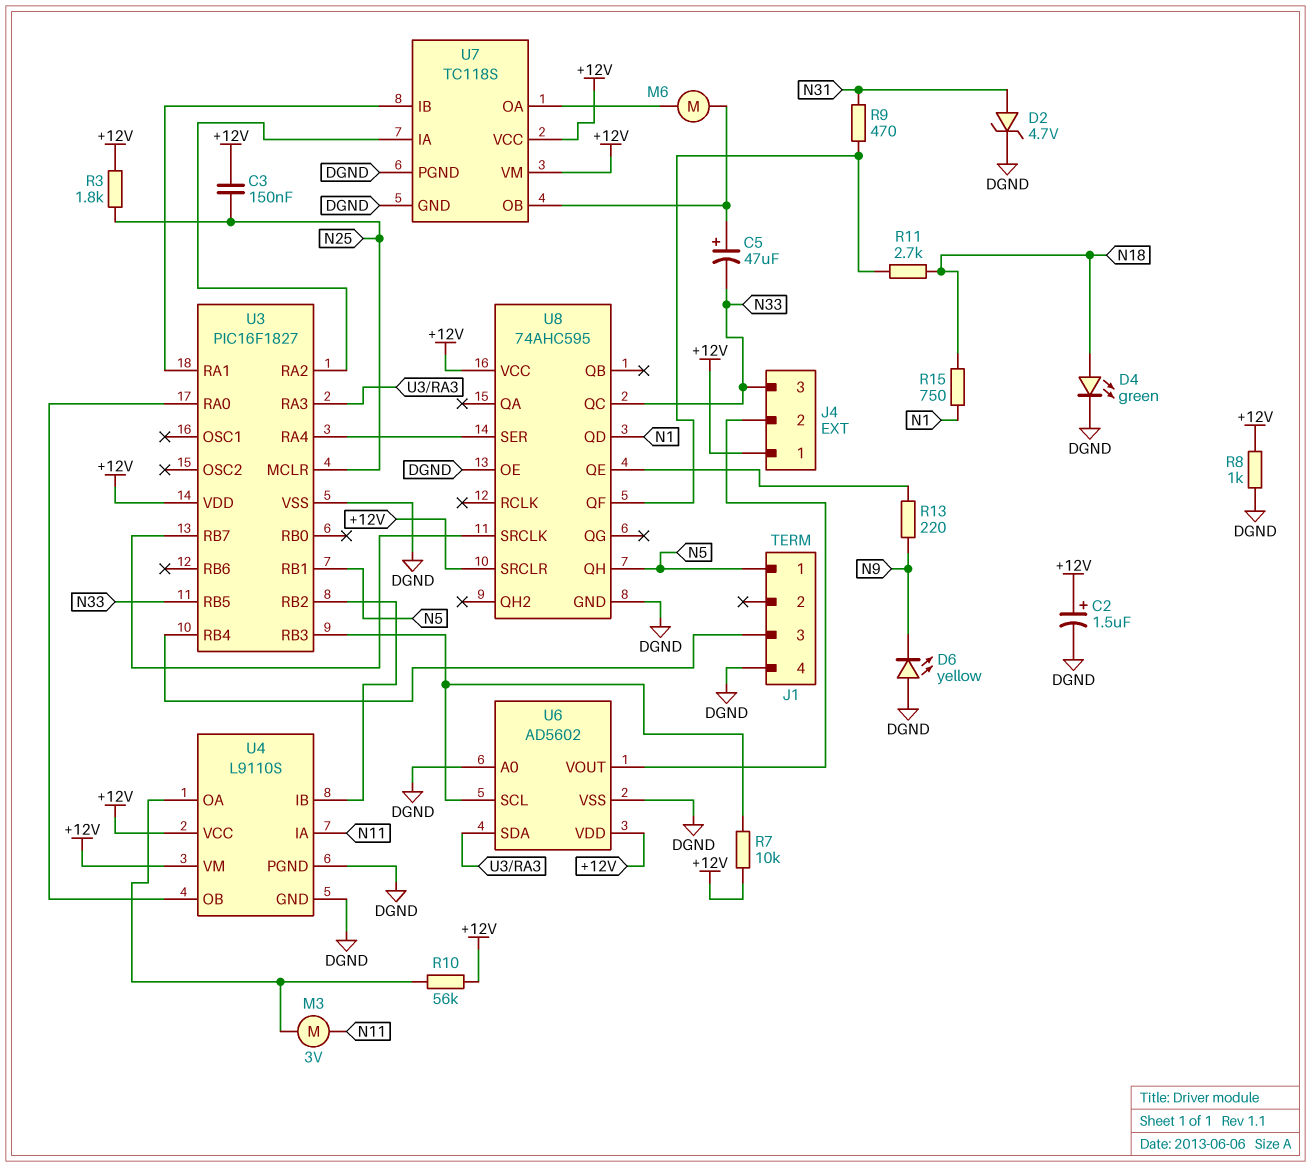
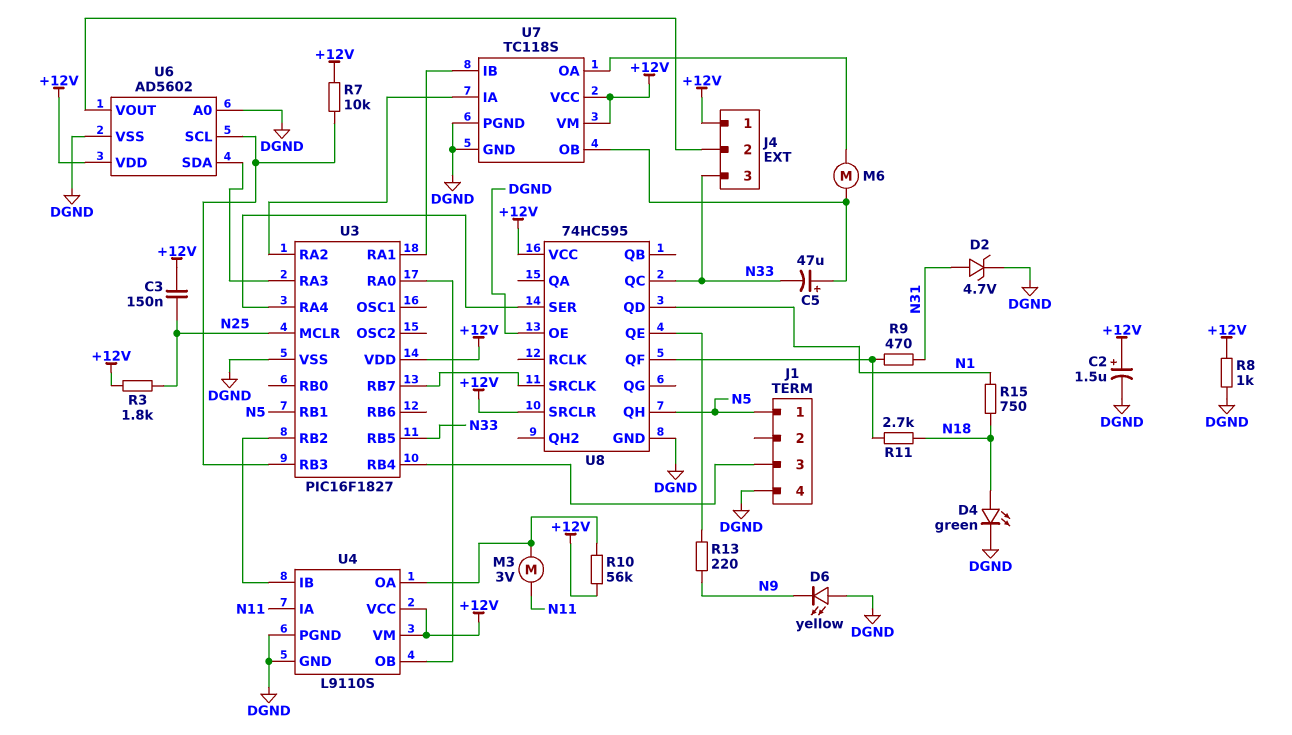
U8: 74AHC595 -> 74HC595

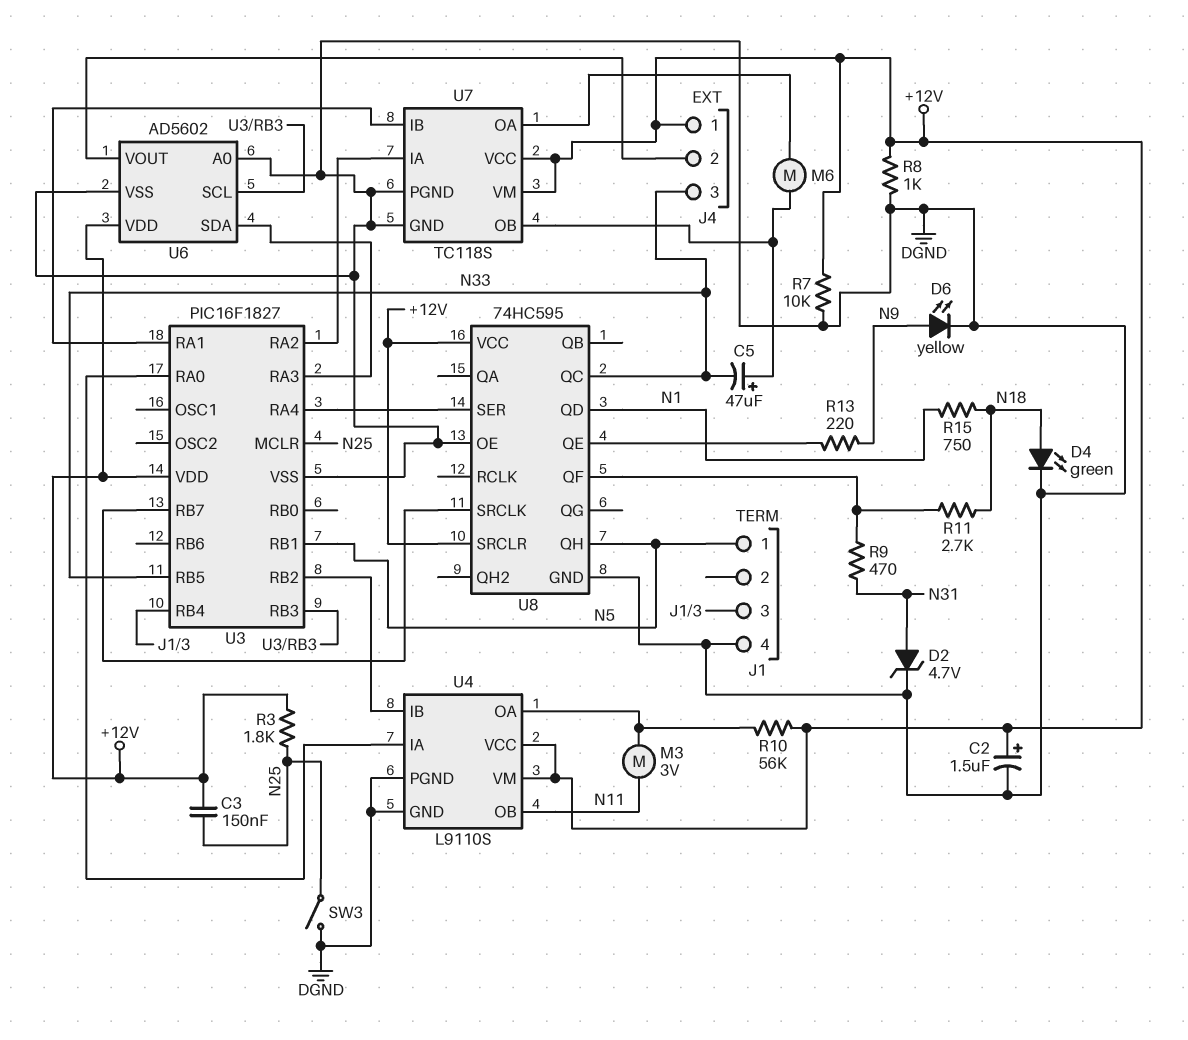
D6: LED yellow (A DGND, K N9) -> LED yellow (A N9, K DGND)
R7: 10k (+12V, U3/RB3) -> 10k (+12V, DGND)
SW3: none -> switch (DGND, N25)
U4 pin IA: N11 -> U3/RA0
U4 pin OB: U3/RA0 -> N11

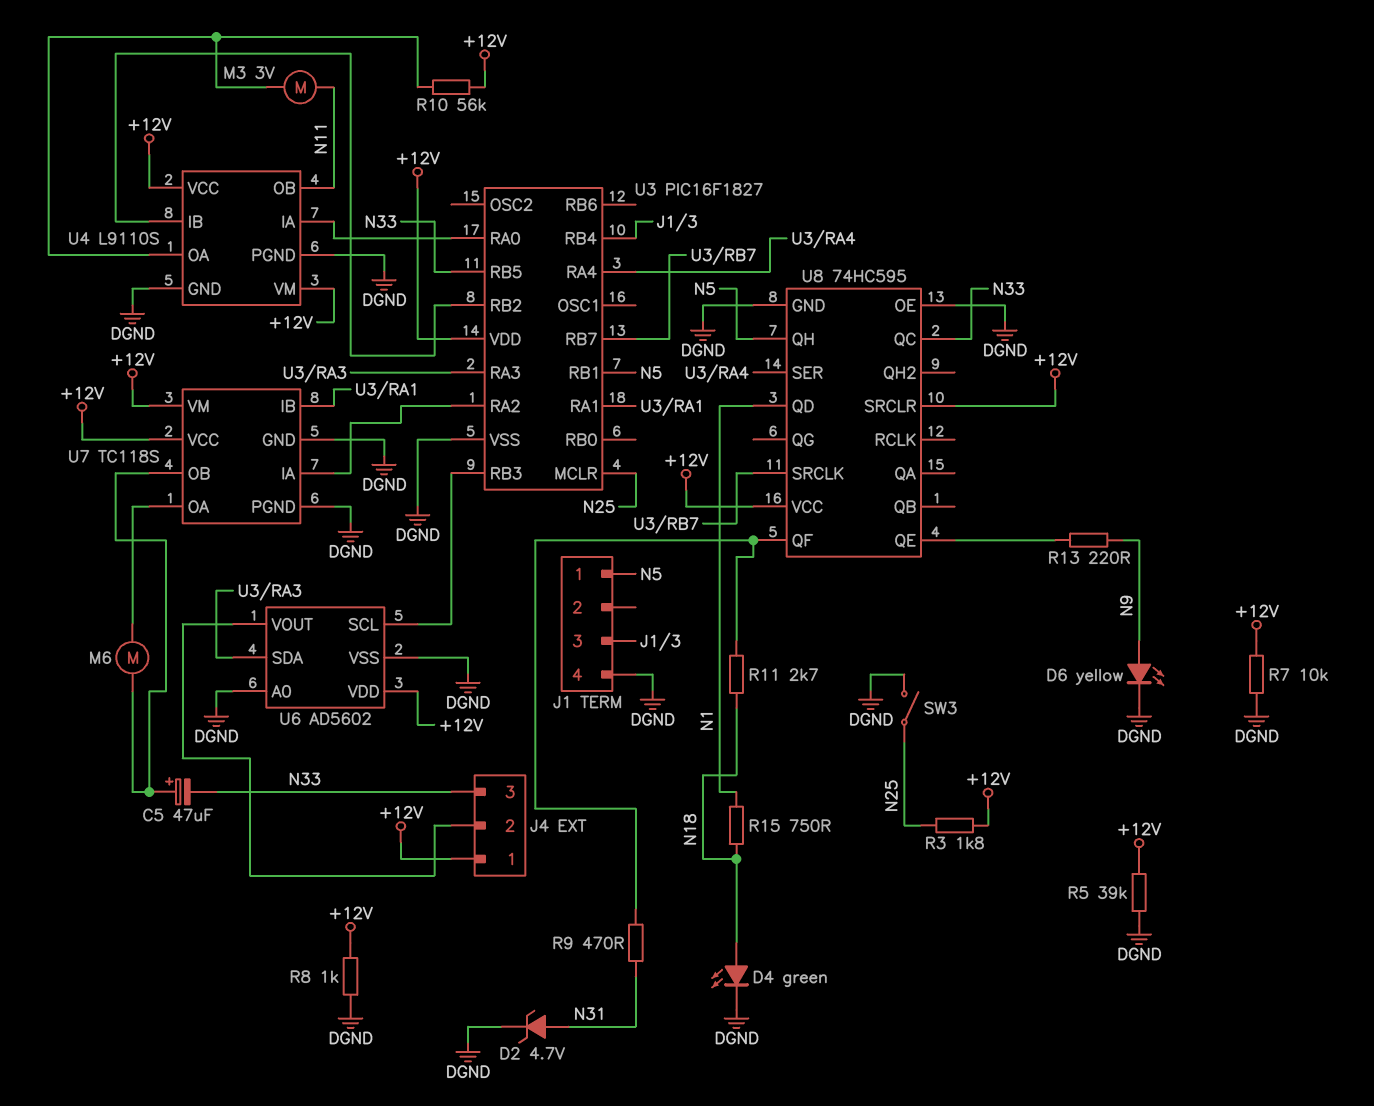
C2: 1.5uF (plus +12V, minus DGND) -> none
C3: 150nF (+12V, N25) -> none
R5: none -> 39k (+12V, DGND)

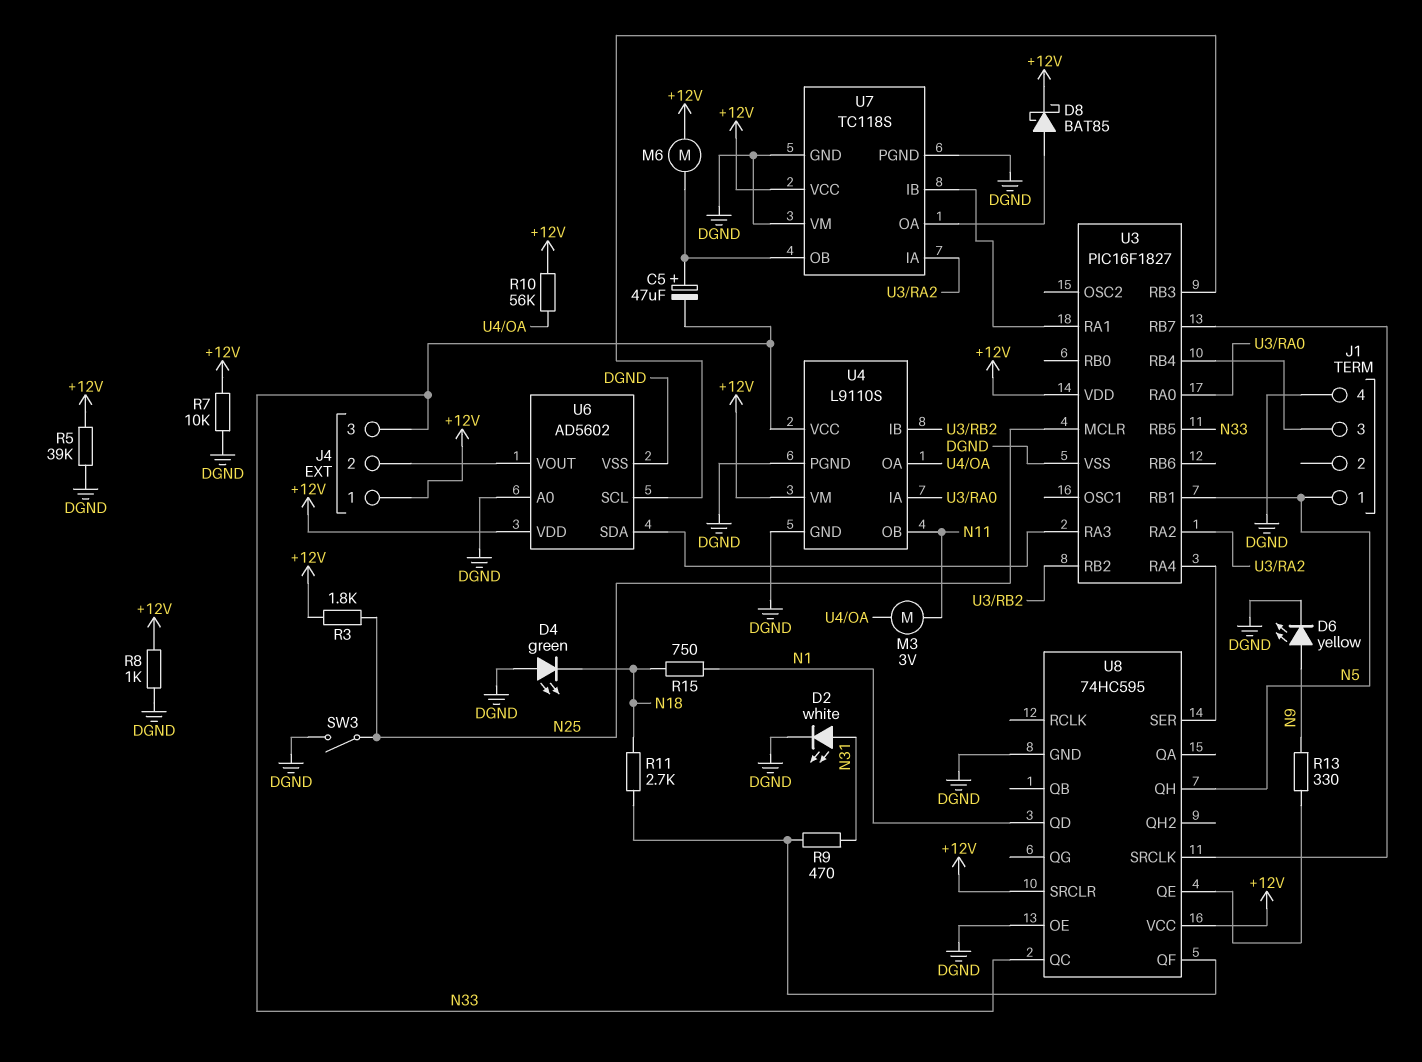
D2: zener 4.7V (A N31, K DGND) -> LED white (A N31, K DGND)
D4: LED green (A N18, K DGND) -> LED green (A DGND, K N18)
D8: none -> schottky BAT85 (A U7/OA, K +12V)
M6: motor (U7/OA, U7/OB) -> motor (+12V, U7/OB)
R13: 220 (N9, U8/QE) -> 330 (N9, U8/QE)
U4 pin VCC: +12V -> N33
U7 pin VM: +12V -> DGND

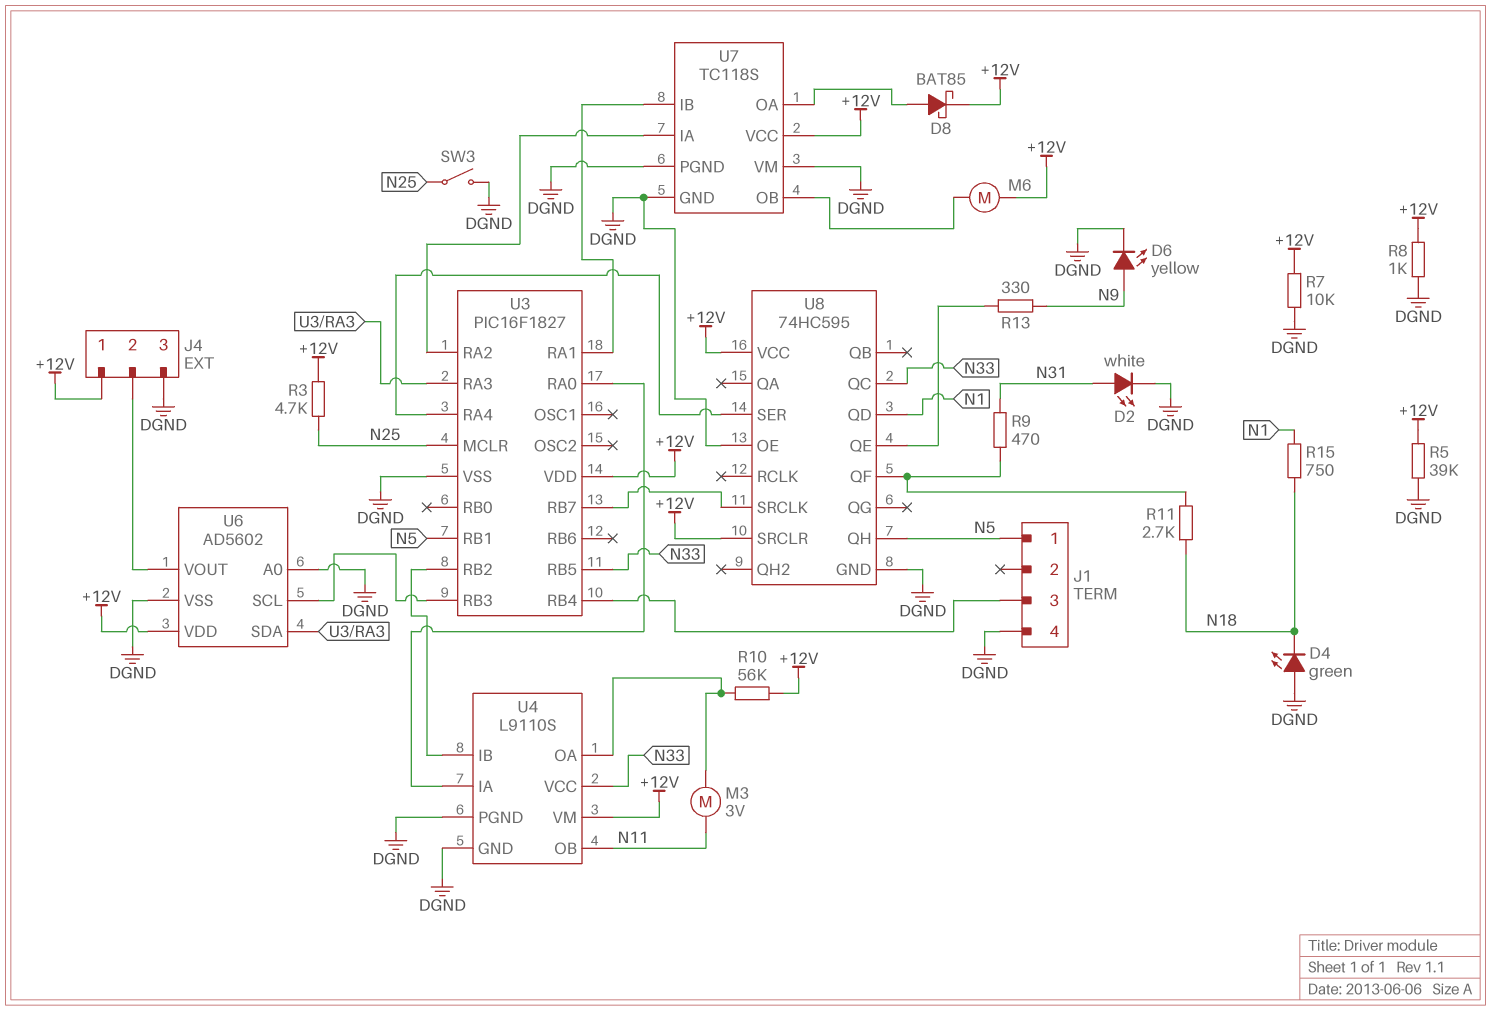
C5: 47uF (plus U7/OB, minus N33) -> none
J4 pin 3: N33 -> DGND
R3: 1.8k (+12V, N25) -> 4.7k (+12V, N25)

